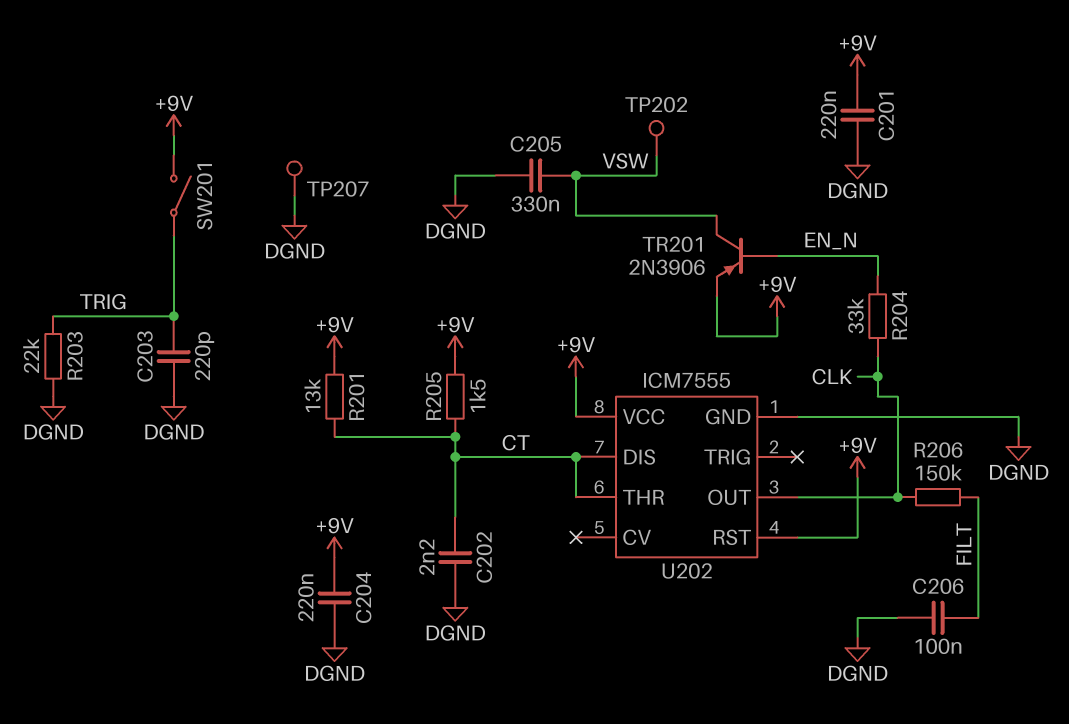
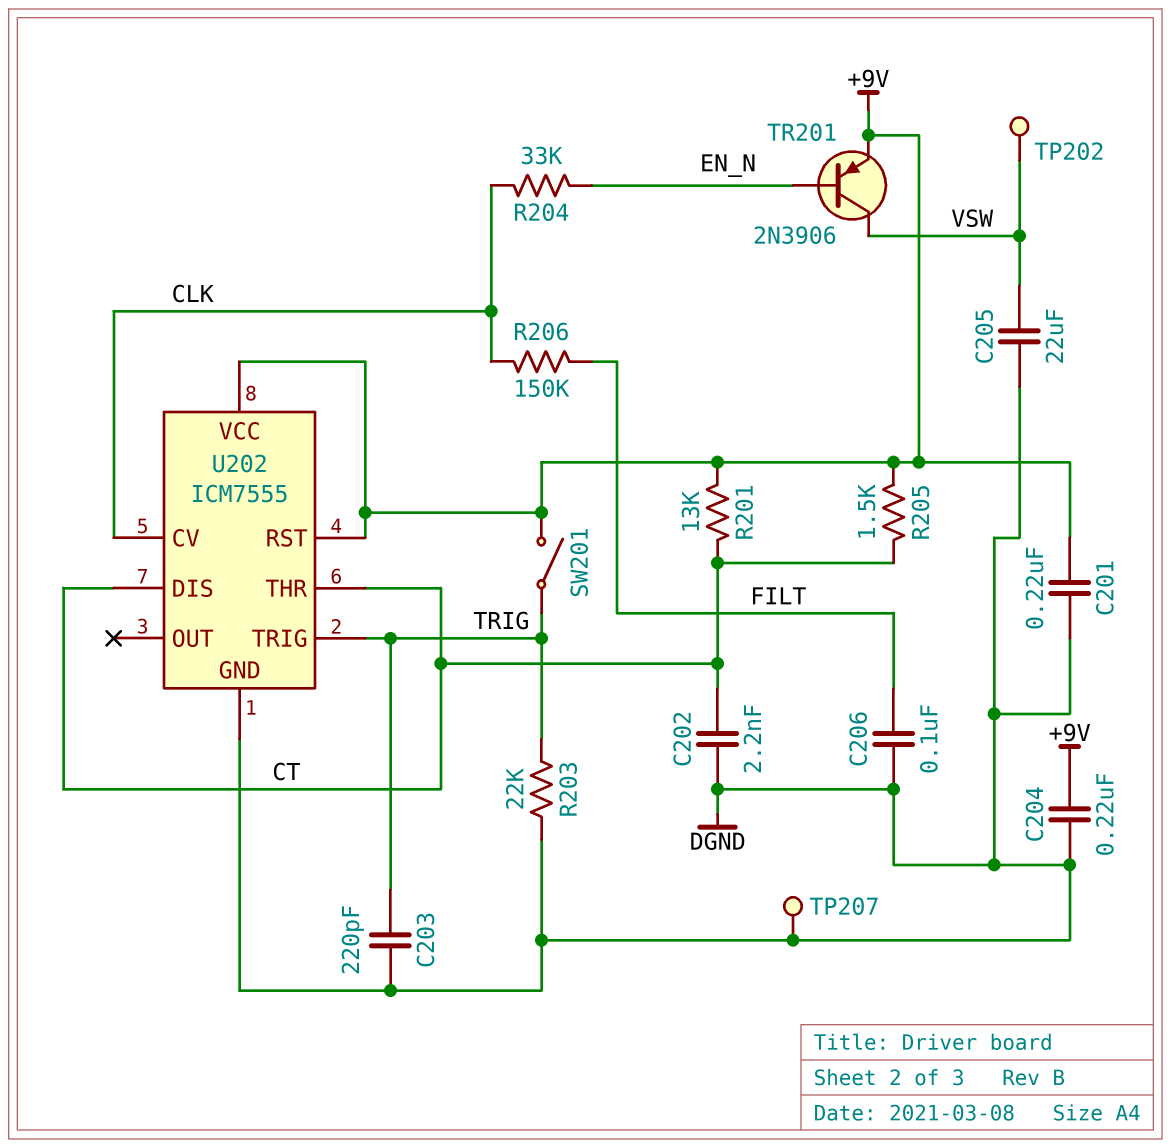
C205: 330nF (DGND, VSW) -> 22uF (DGND, VSW)
U202 pin CV: none -> CLK
U202 pin OUT: CLK -> none
U202 pin TRIG: none -> TRIG

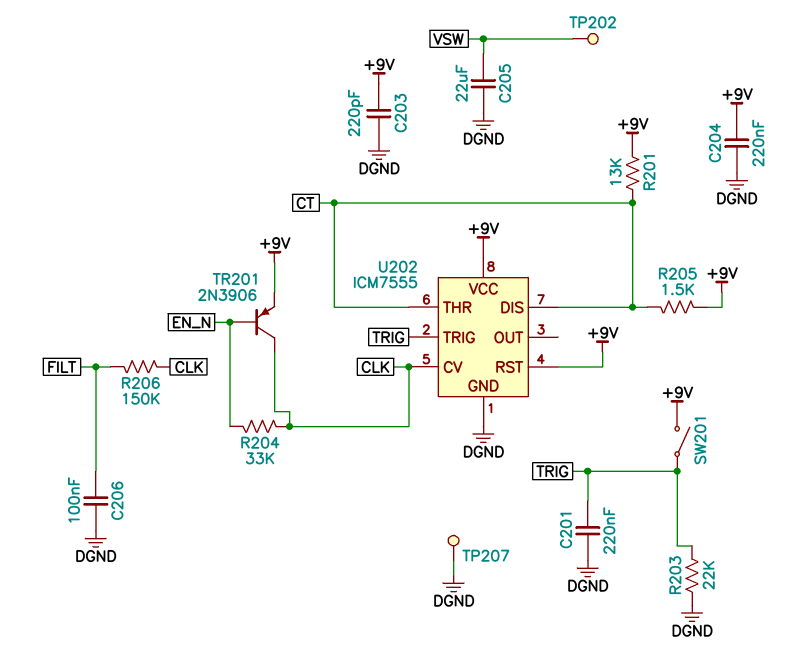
C201: 220nF (+9V, DGND) -> 220nF (DGND, TRIG)
C202: 2.2nF (CT, DGND) -> none
C203: 220pF (DGND, TRIG) -> 220pF (+9V, DGND)
TR201: PNP 2N3906 (B EN_N, C VSW, E +9V) -> PNP 2N3906 (B EN_N, C CLK, E +9V)

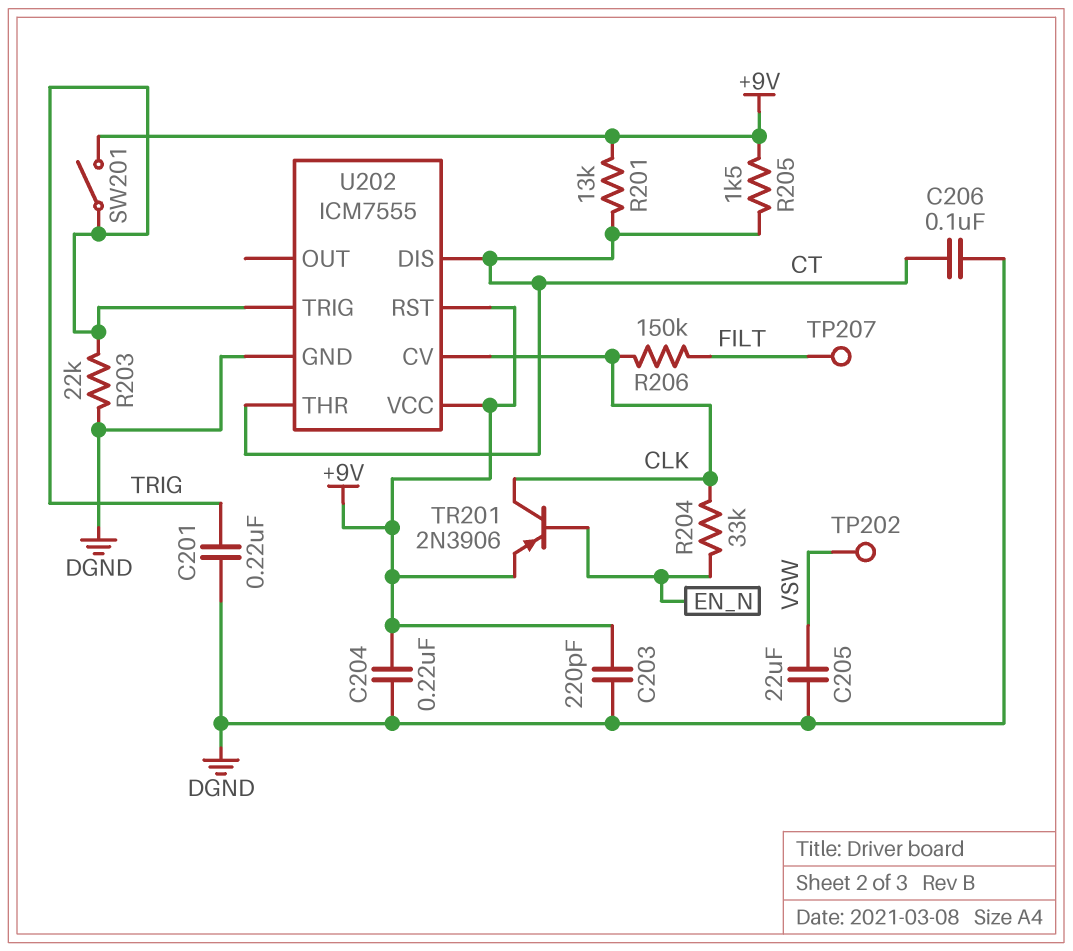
C206: 100nF (DGND, FILT) -> 100nF (CT, DGND)
TP207: test point (DGND) -> test point (FILT)

